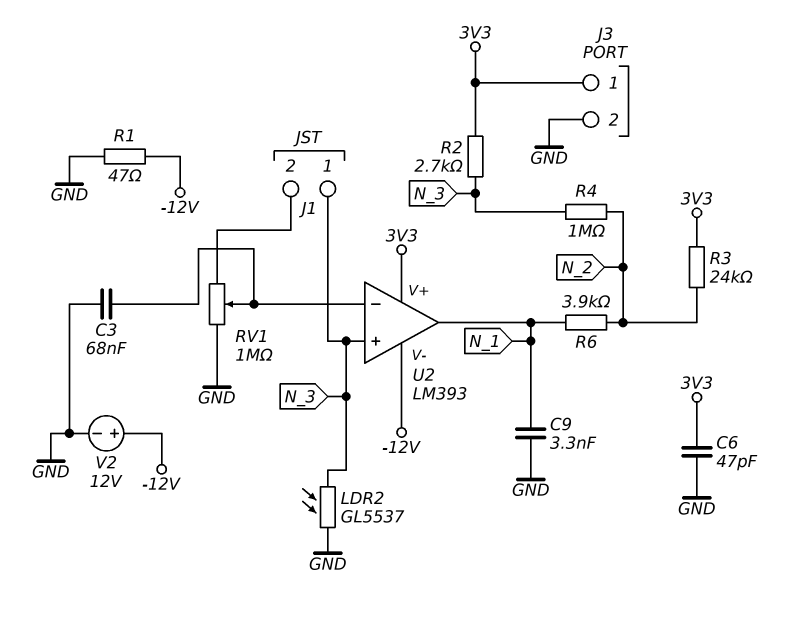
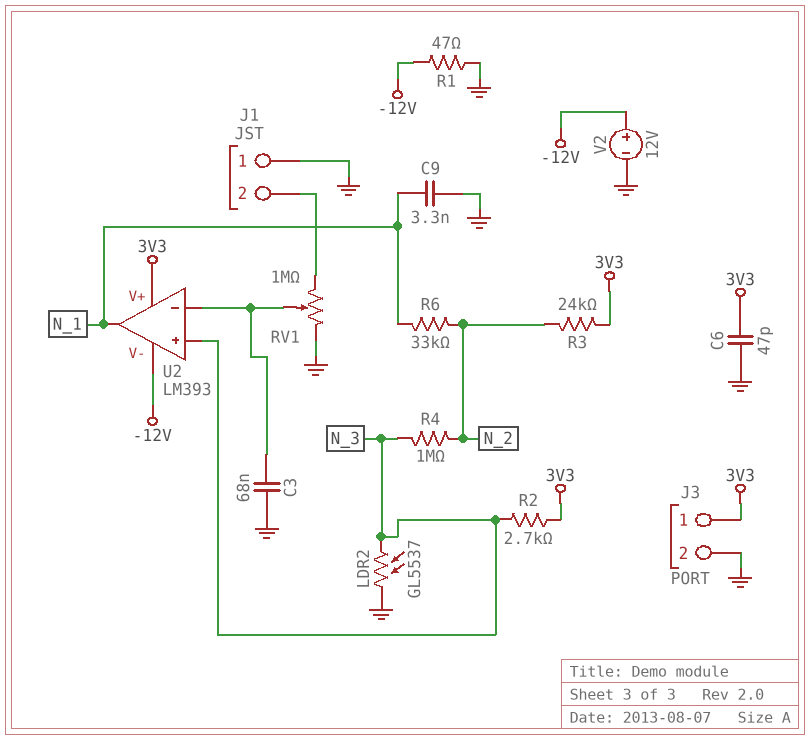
J1 pin 1: N_3 -> GND
R6: 3.9k (N_1, N_2) -> 33k (N_1, N_2)

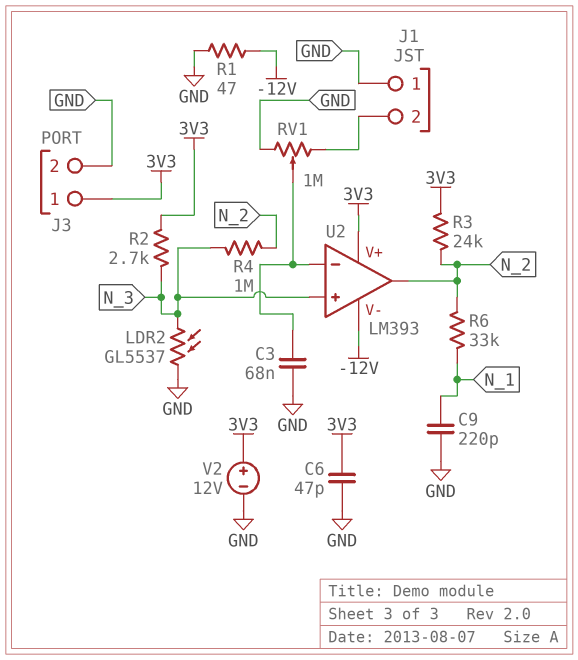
C9: 3.3nF (GND, N_1) -> 220pF (GND, N_1)
U2 pin out: N_1 -> N_2
V2: 12V (plus -12V, minus GND) -> 12V (plus 3V3, minus GND)

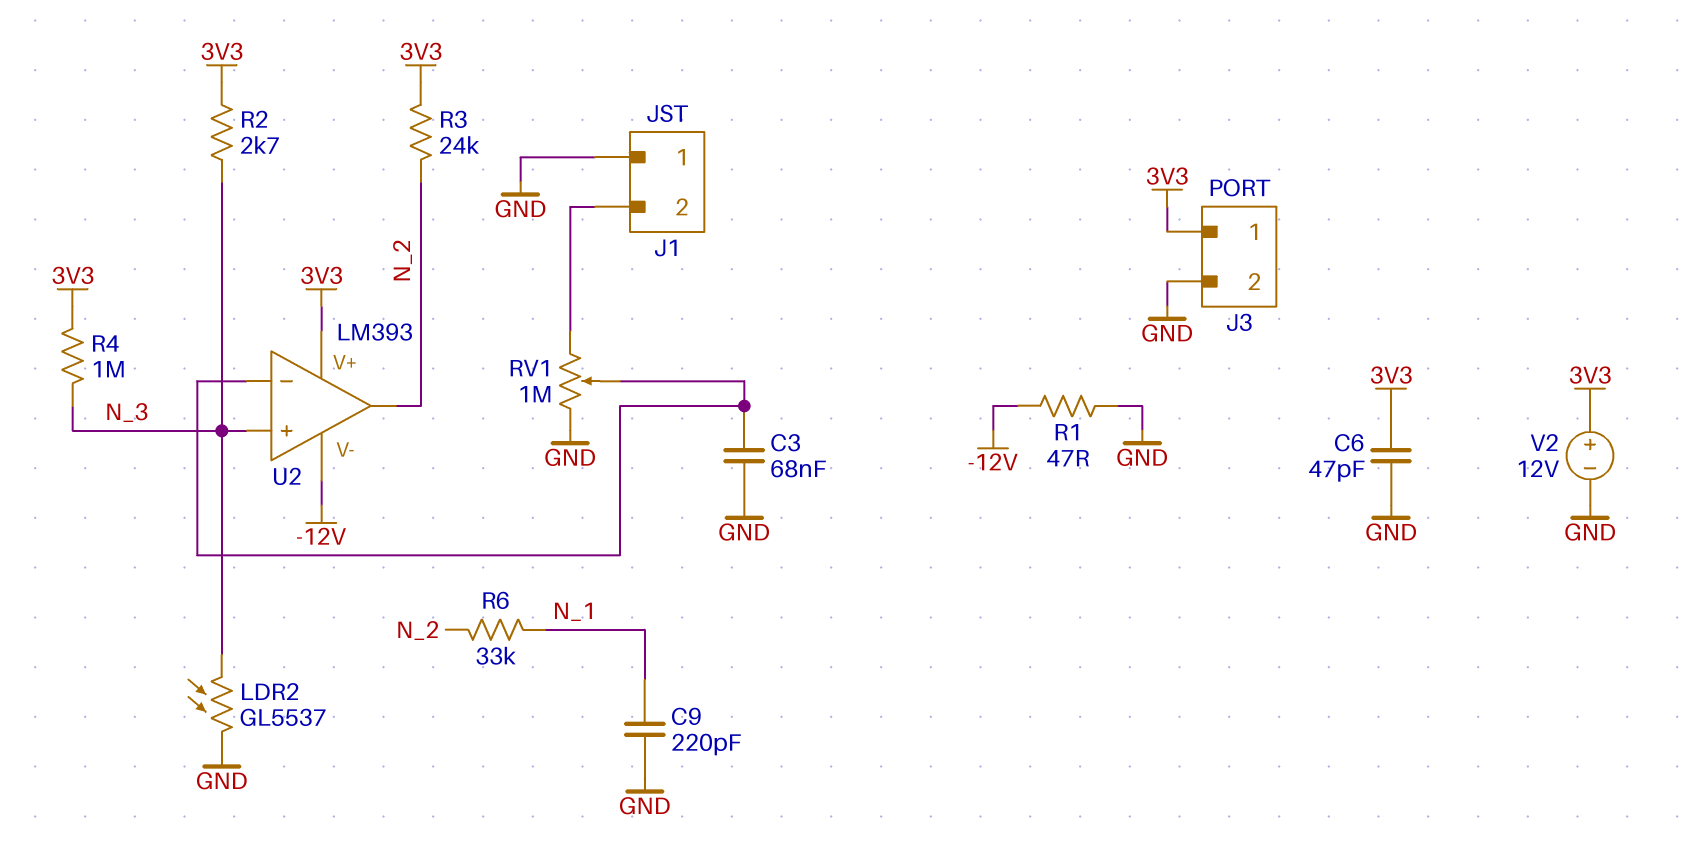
R4: 1M (N_2, N_3) -> 1M (3V3, N_3)

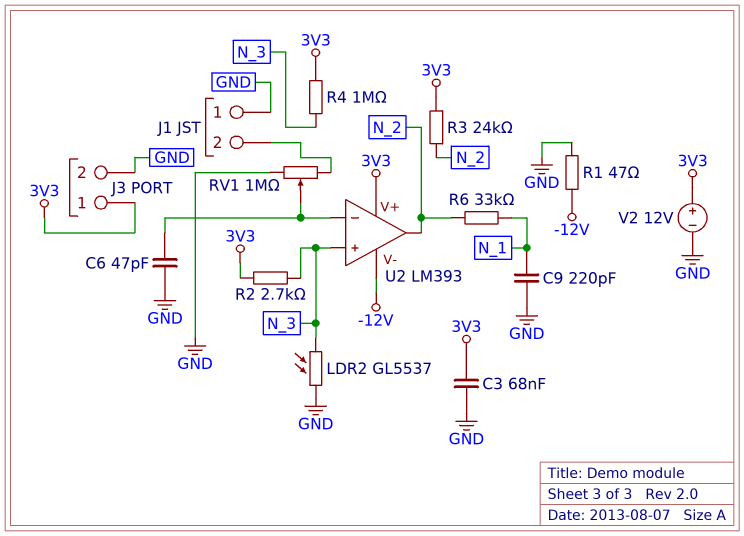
C3: 68nF (GND, U2/in-) -> 68nF (3V3, GND)
C6: 47pF (3V3, GND) -> 47pF (GND, U2/in-)

